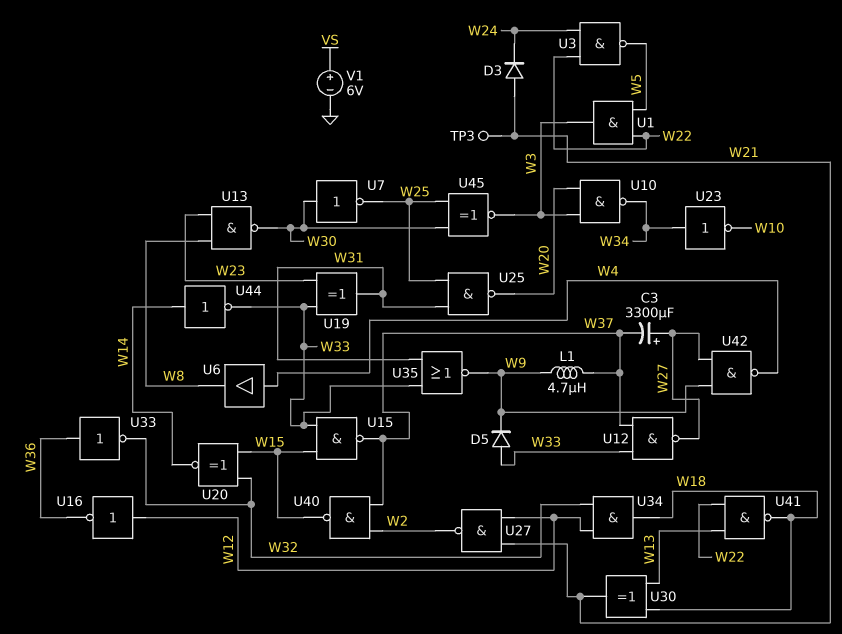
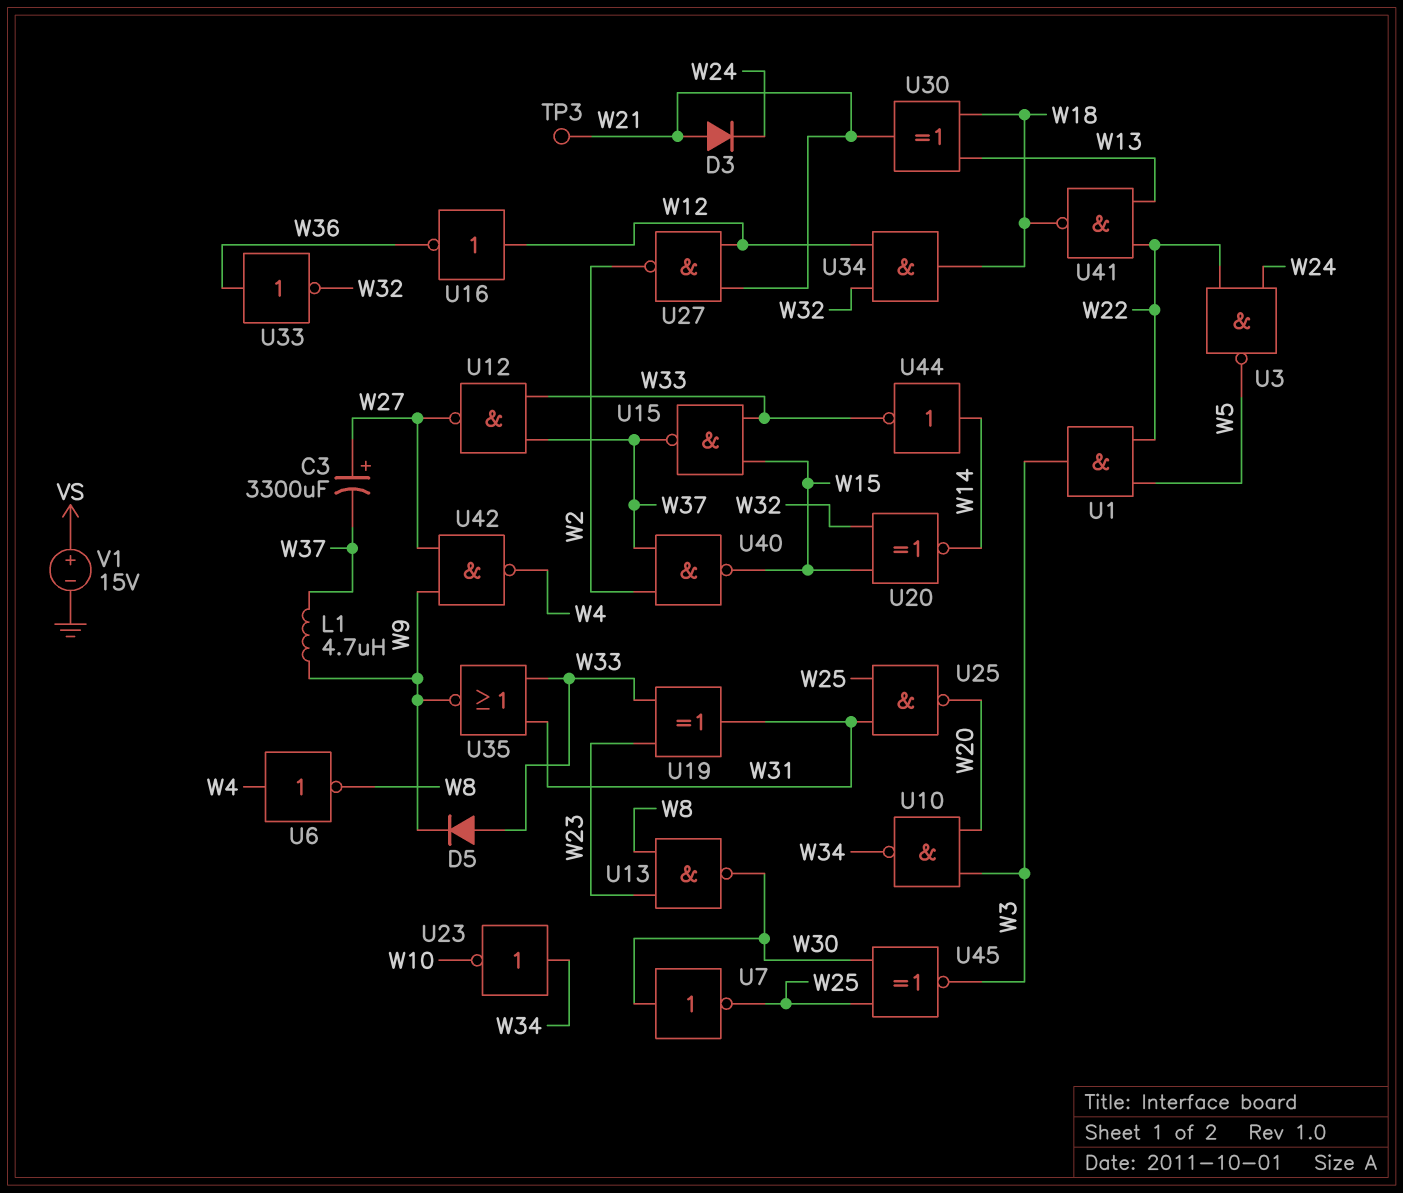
U6: buffer (in W4, out W8) -> NOT (in W4, out W8)
V1: 6V (plus VS, minus GND) -> 15V (plus VS, minus GND)

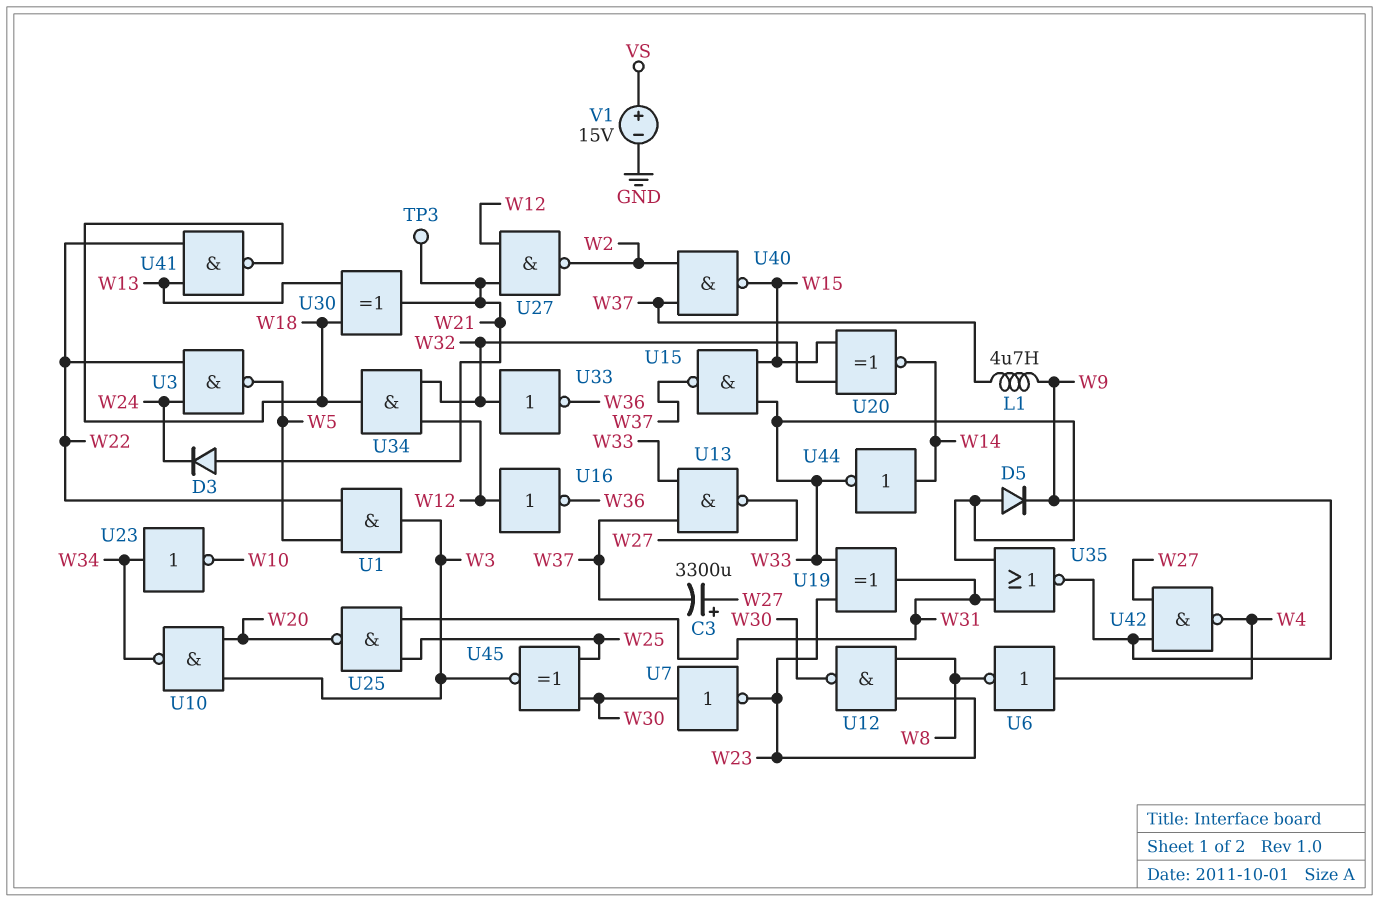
U7: NOT (in W30, out W25) -> NOT (in W30, out W23)
U12: NAND (in W33, in W37, out W27) -> NAND (in W8, in W23, out W30)
U13: NAND (in W8, in W23, out W30) -> NAND (in W33, in W37, out W27)
U33: NOT (in W36, out W32) -> NOT (in W32, out W36)

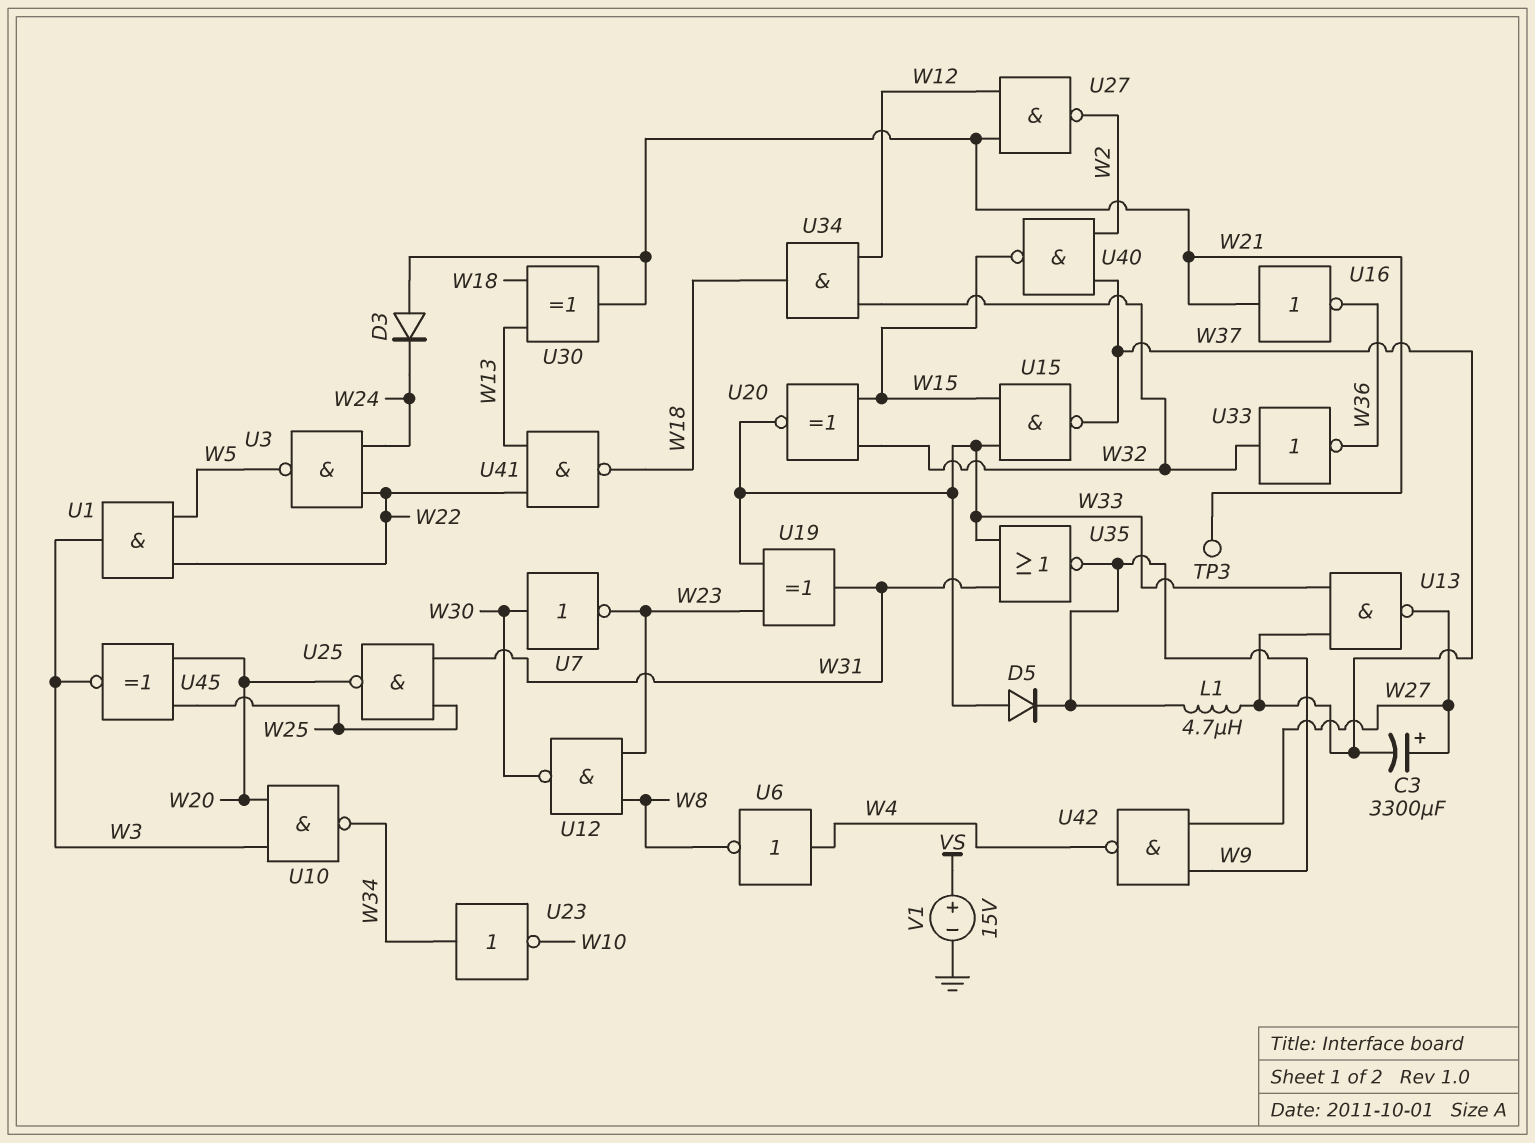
U16: NOT (in W12, out W36) -> NOT (in W21, out W36)
U20: XNOR (in W15, in W32, out W14) -> XNOR (in W15, in W32, out W33)
U44: NOT (in W14, out W33) -> none
U45: XNOR (in W25, in W30, out W3) -> XNOR (in W20, in W25, out W3)

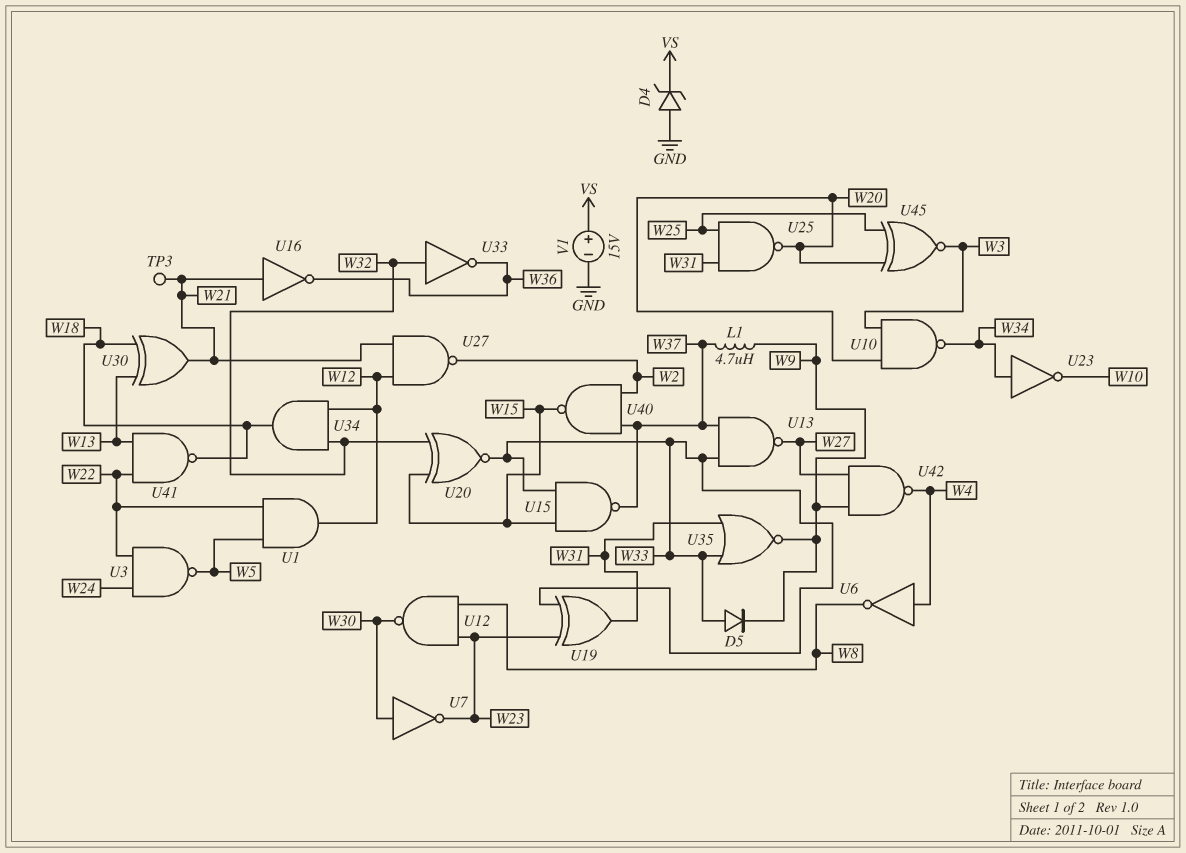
C3: 3300uF (plus W27, minus W37) -> none
D3: diode (A W21, K W24) -> none
D4: none -> zener (A GND, K VS)
U1: AND (in W5, in W22, out W3) -> AND (in W5, in W22, out W12)

